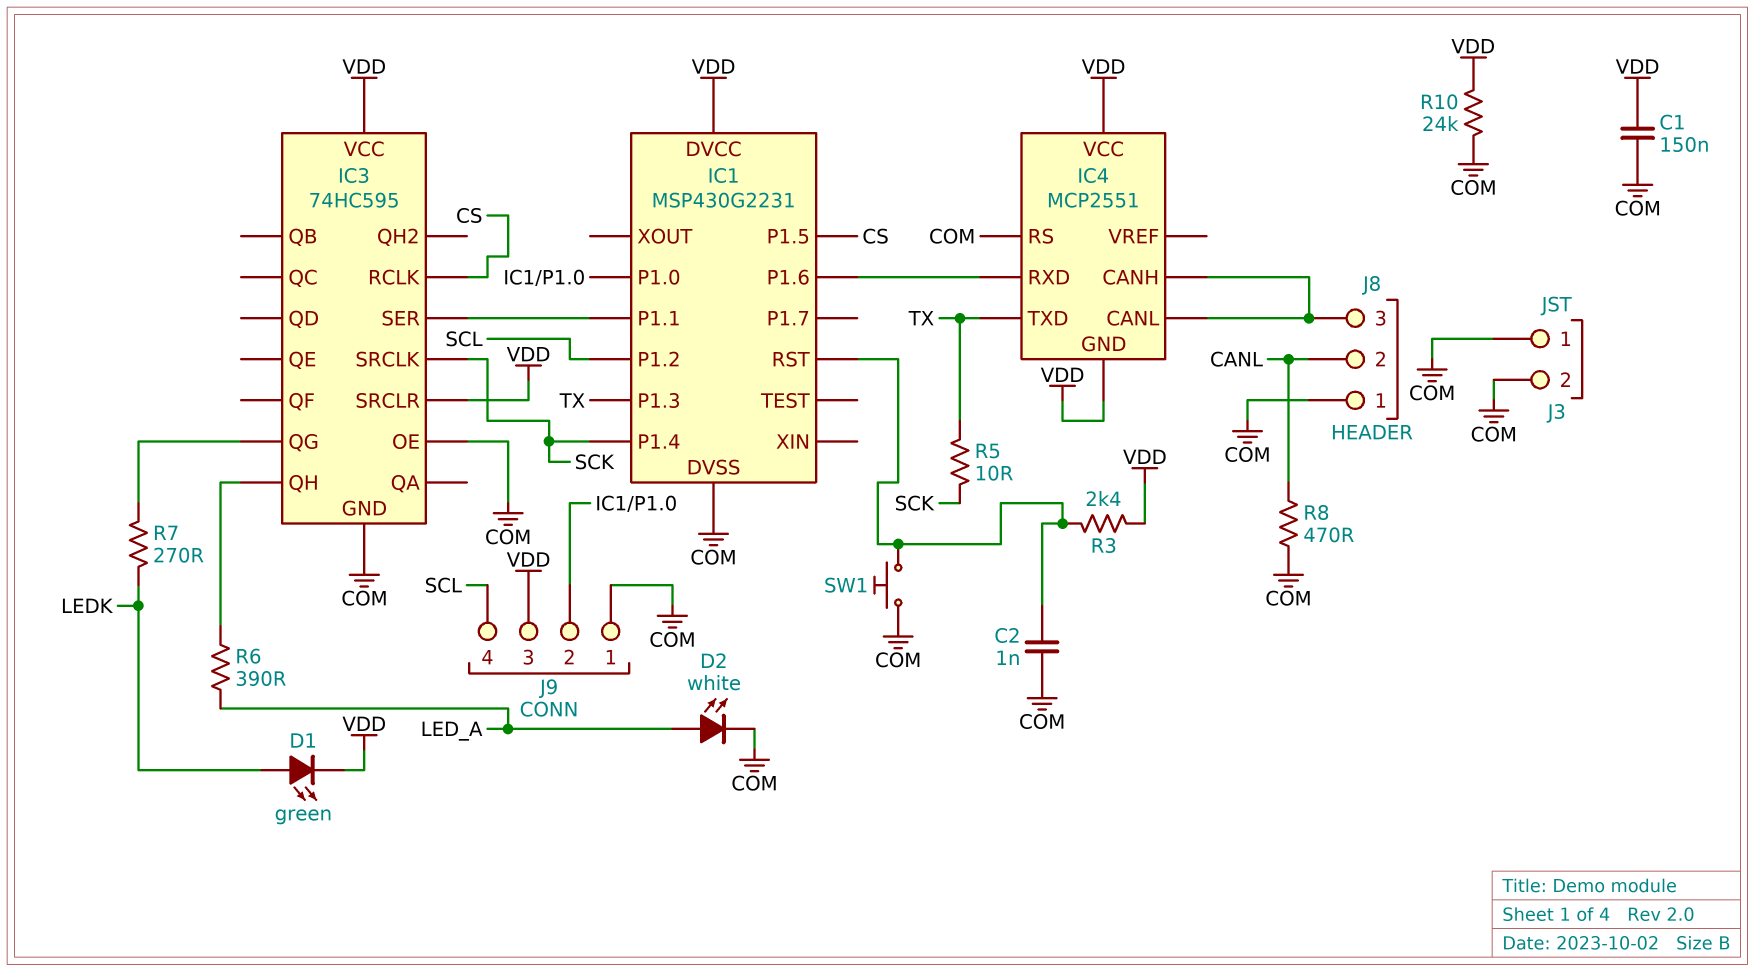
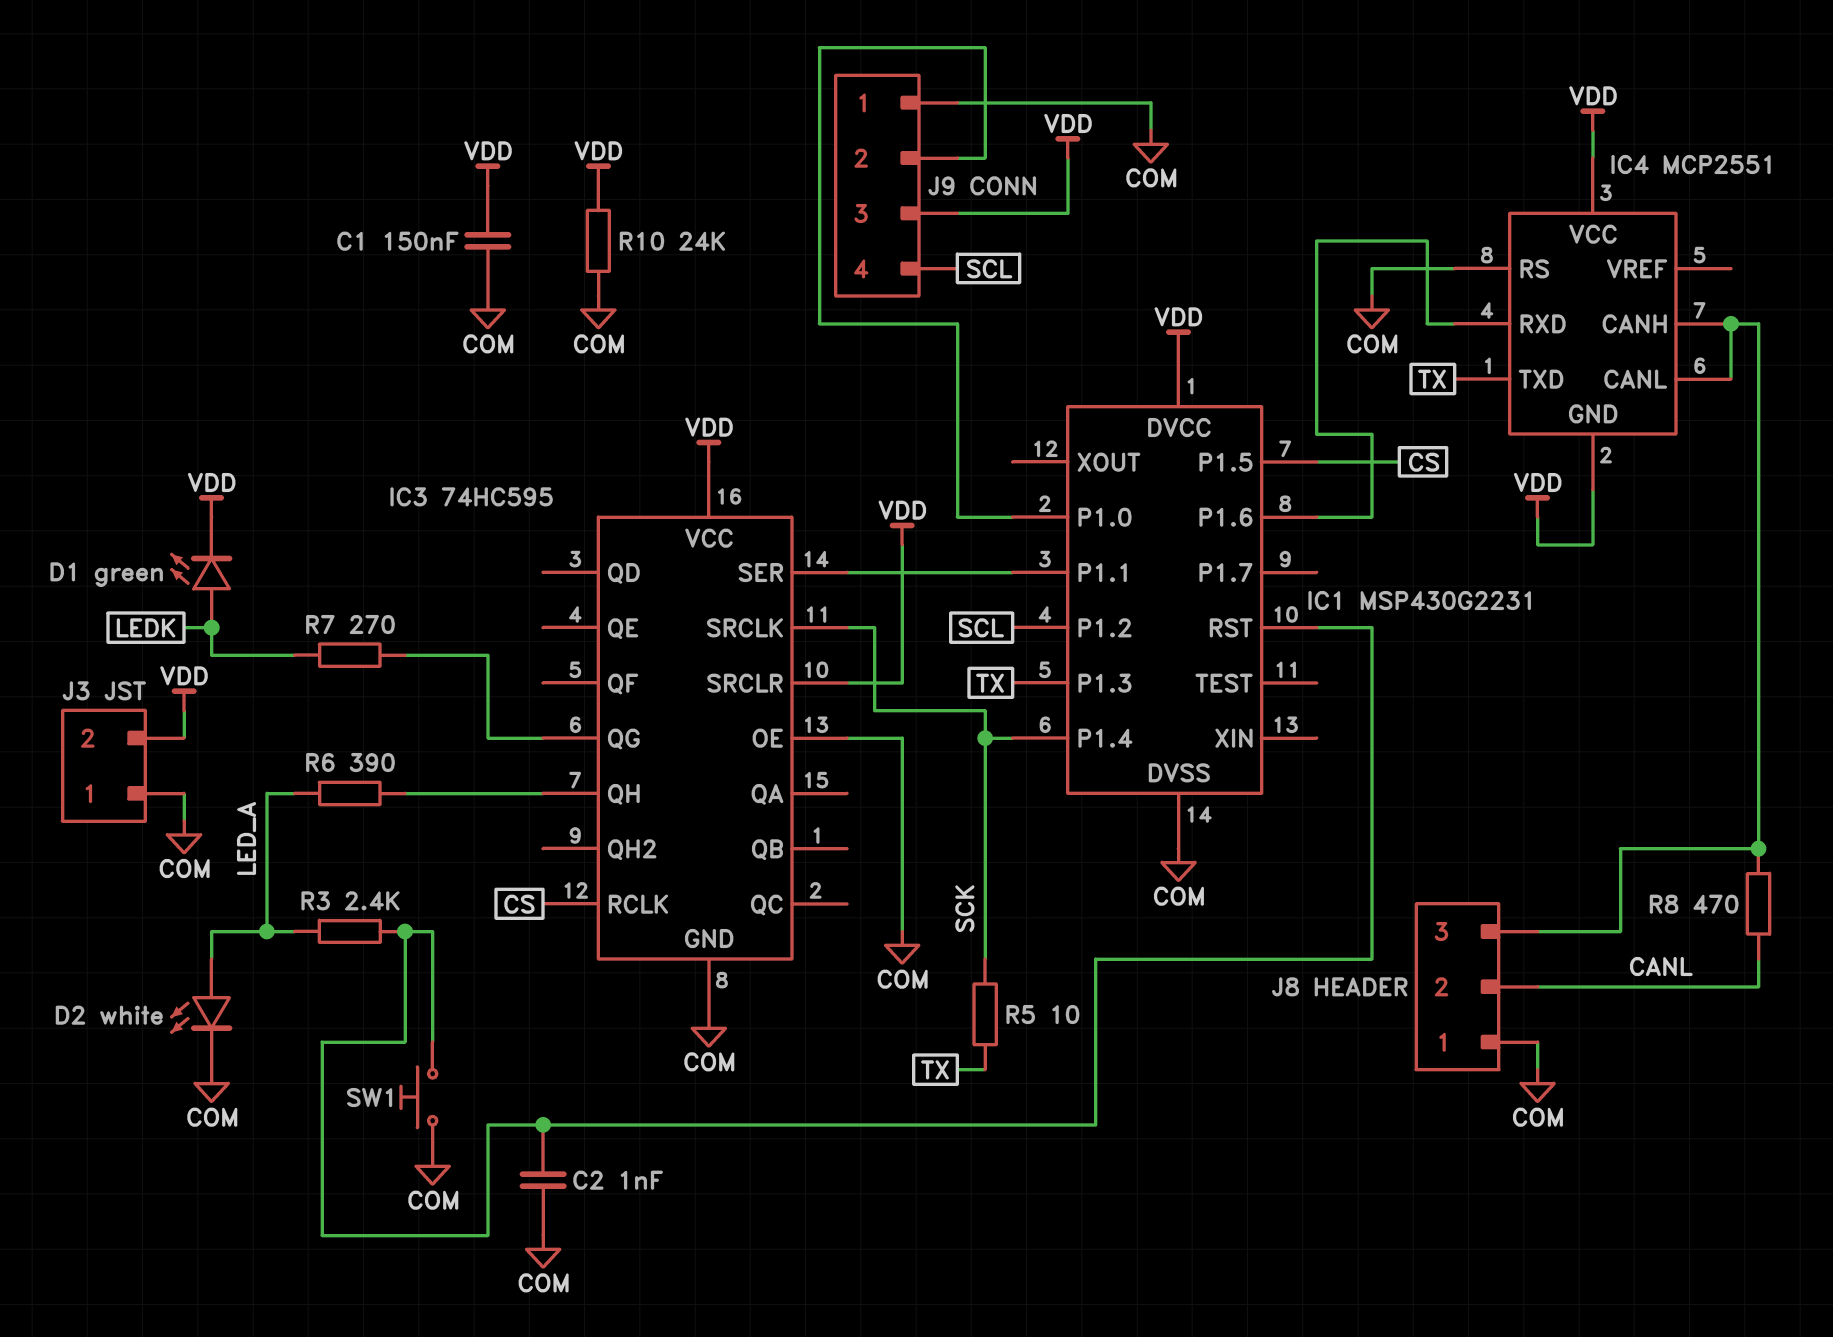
J3 pin 2: COM -> VDD
R3: 2.4k (IC1/RST, VDD) -> 2.4k (IC1/RST, LED_A)
R8: 470 (CANL, COM) -> 470 (CANL, IC4/CANH)

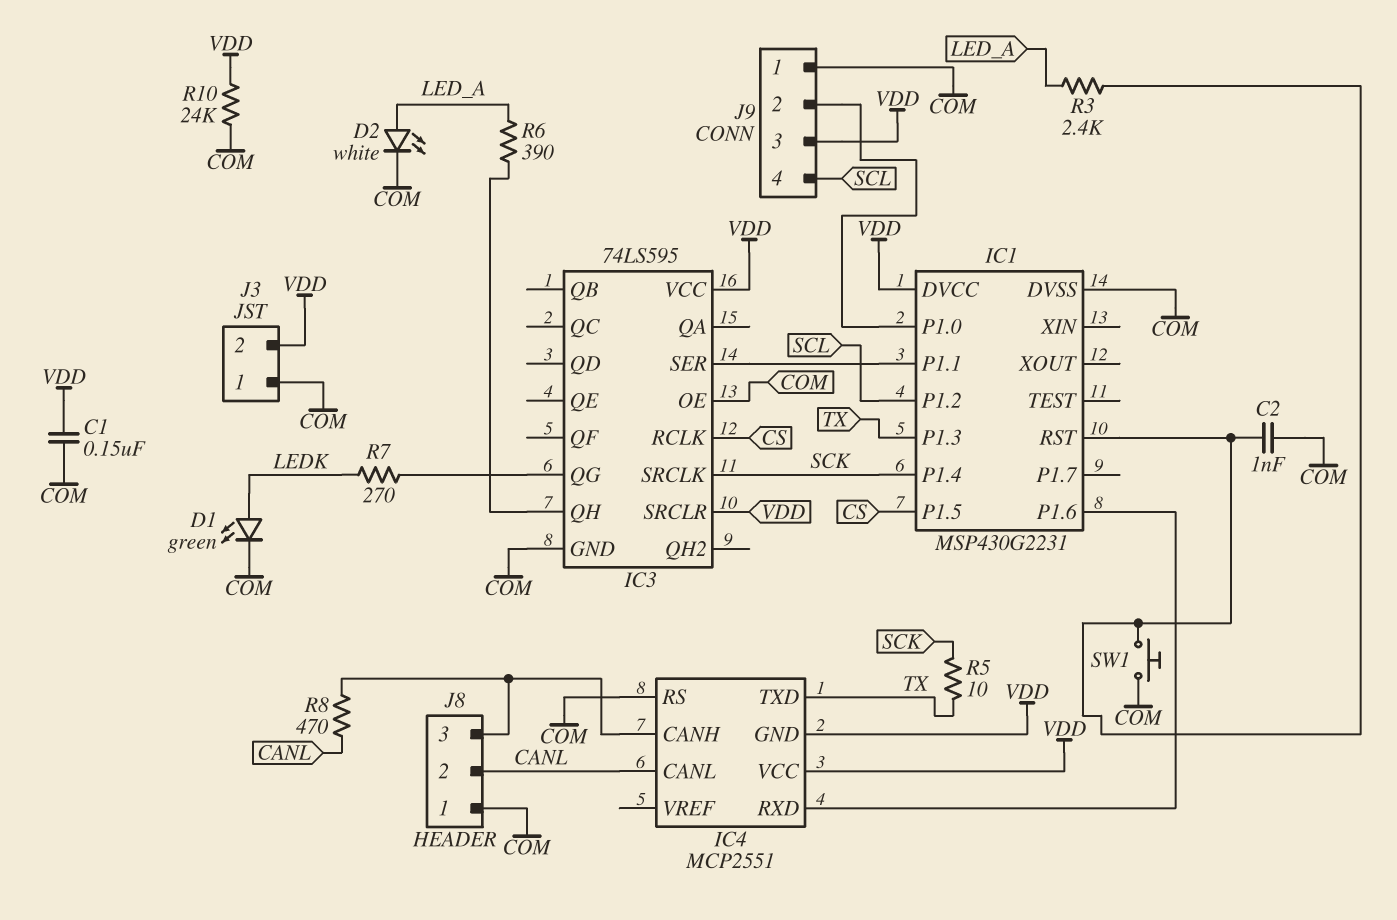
D1: LED green (A LEDK, K VDD) -> LED green (A LEDK, K COM)
IC3: 74HC595 -> 74LS595
IC4 pin CANL: IC4/CANH -> CANL

